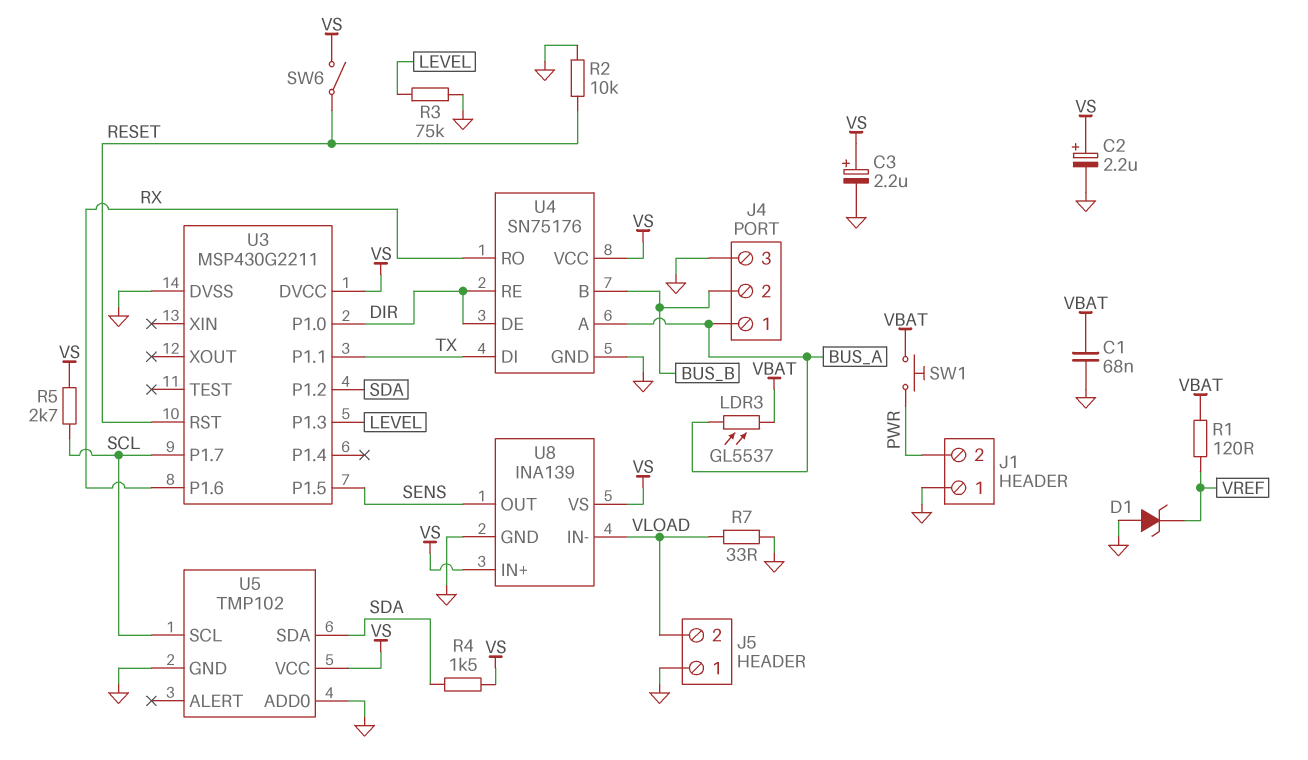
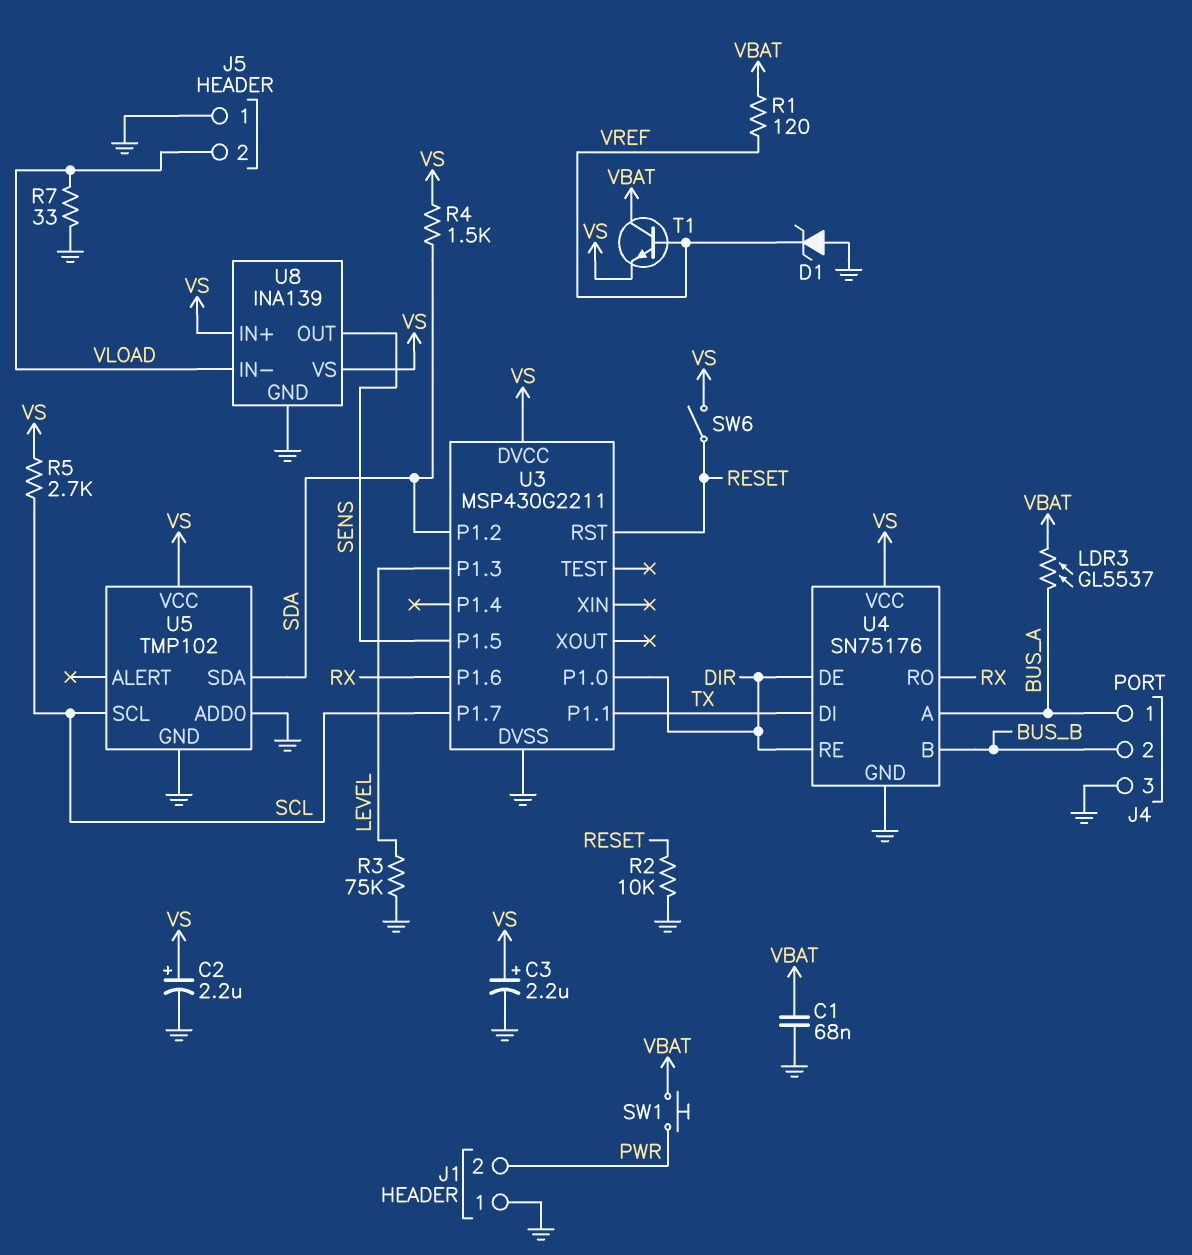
T1: none -> NPN (B VREF, C VBAT, E VS)

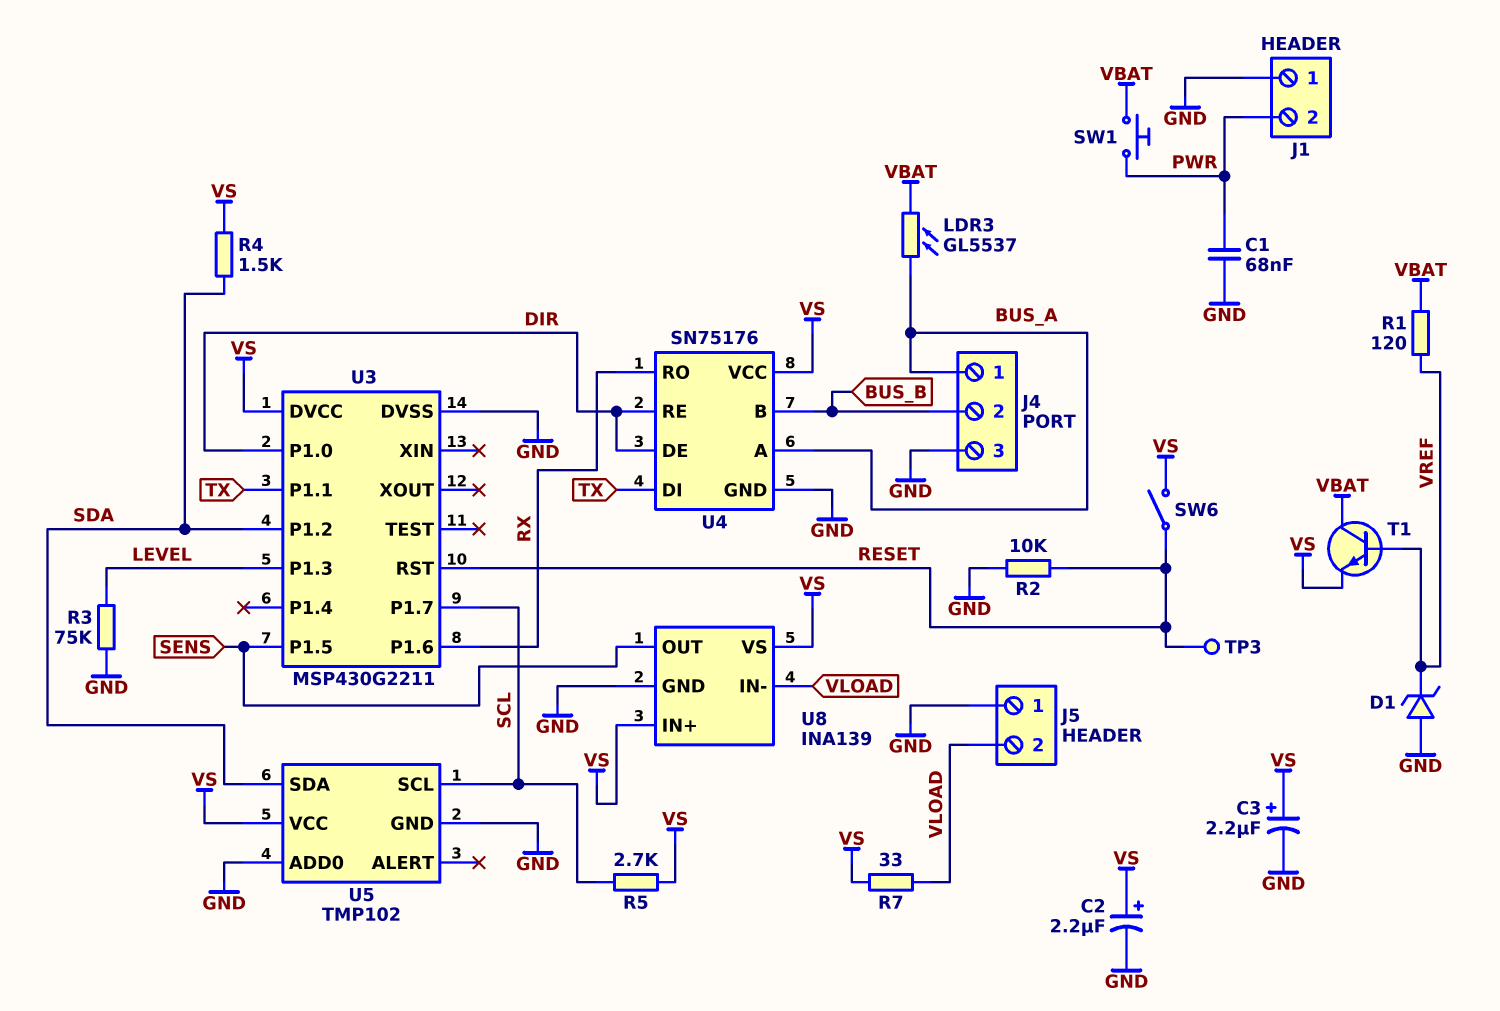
C1: 68nF (GND, VBAT) -> 68nF (GND, PWR)
R7: 33 (GND, VLOAD) -> 33 (VLOAD, VS)
TP3: none -> test point (RESET)

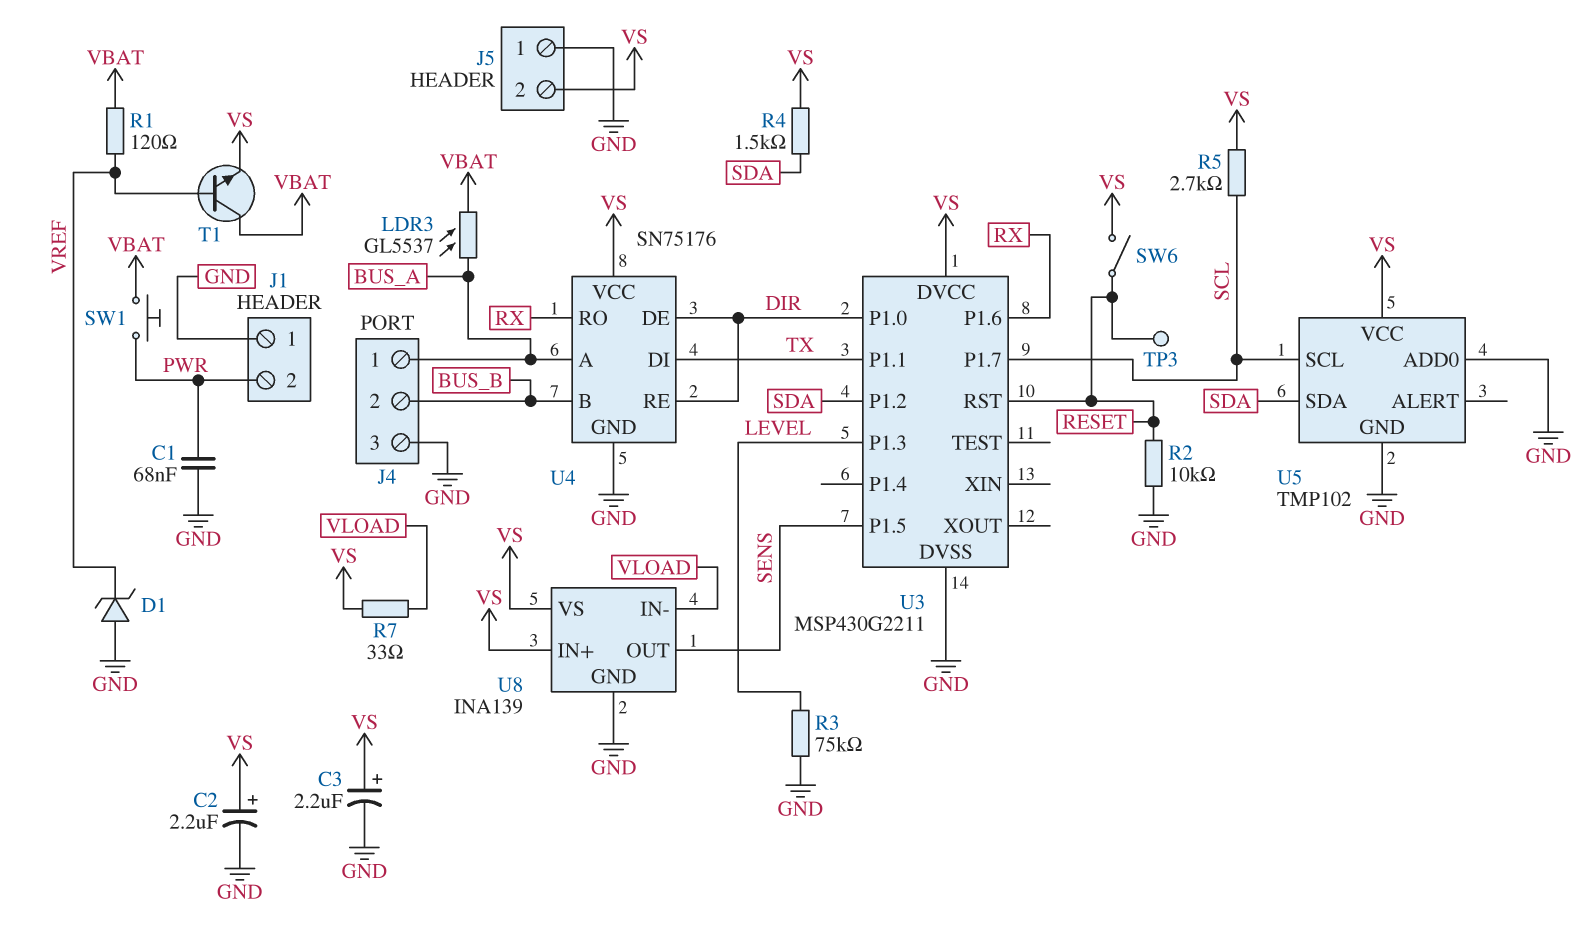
J5 pin 2: VLOAD -> VS

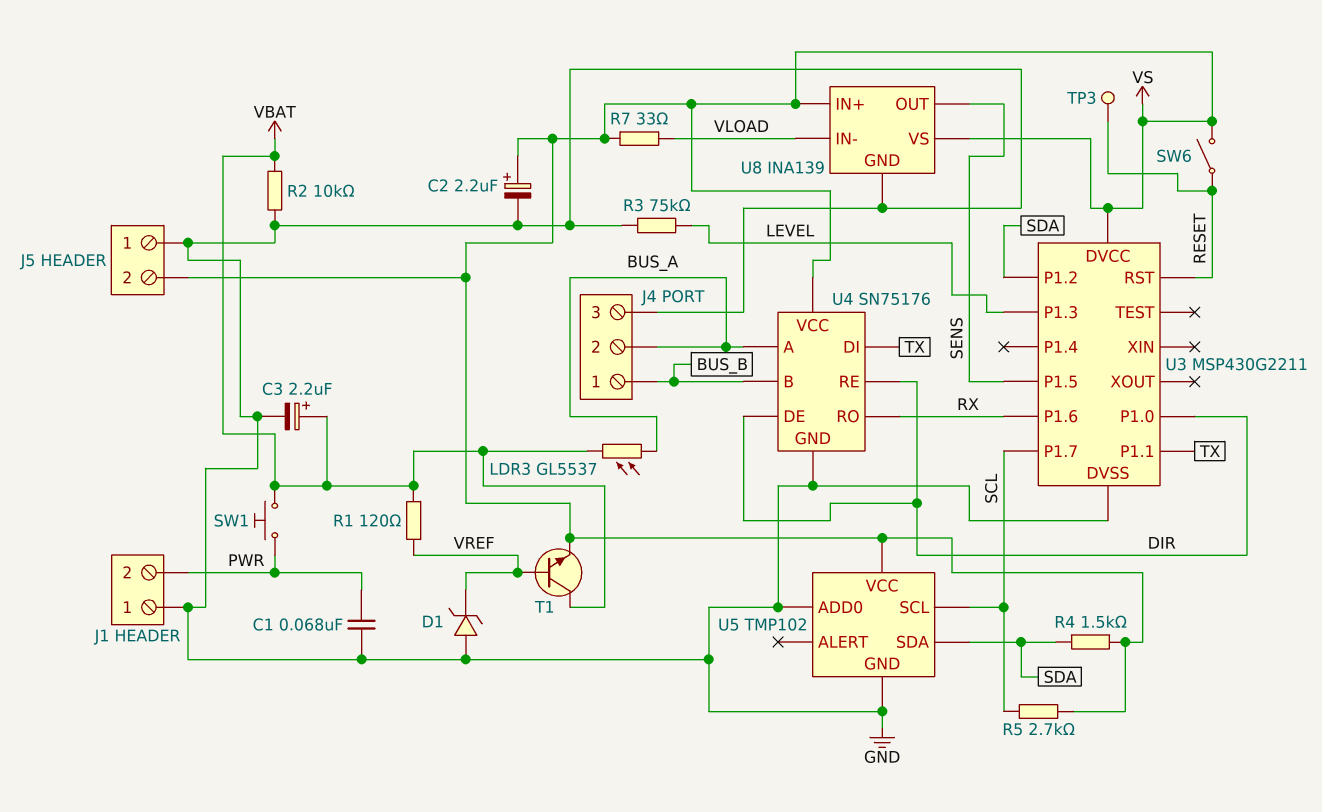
C3: 2.2uF (plus VS, minus GND) -> 2.2uF (plus VBAT, minus GND)
J4 pin 1: BUS_A -> BUS_B
J4 pin 2: BUS_B -> BUS_A
R2: 10k (GND, RESET) -> 10k (GND, VBAT)

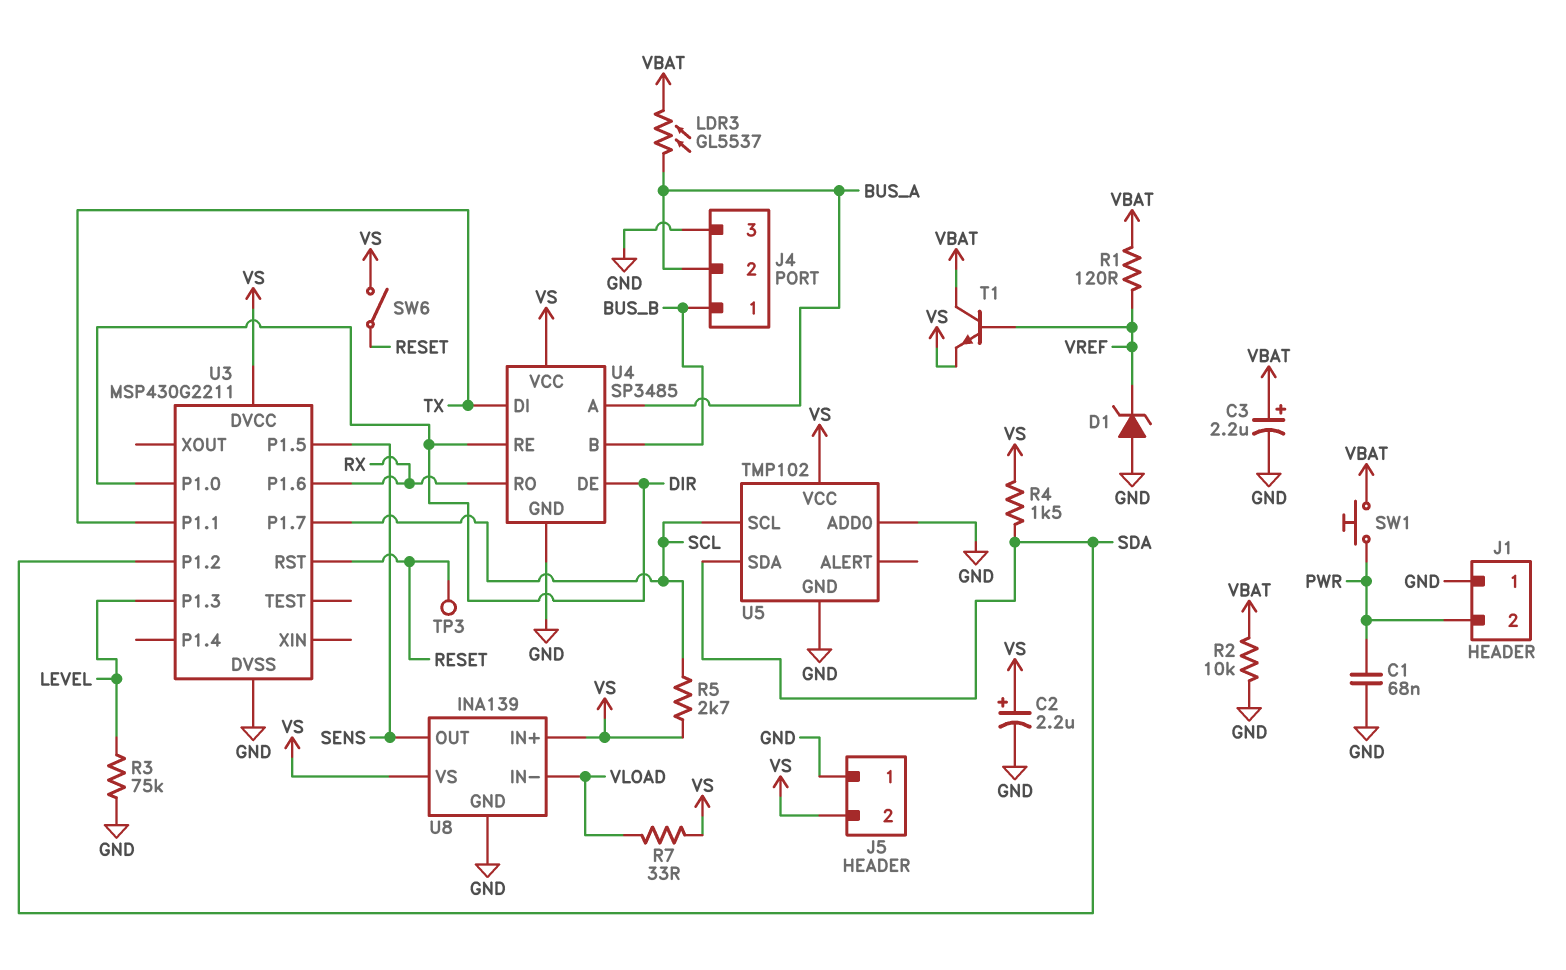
U4: SN75176 -> SP3485

